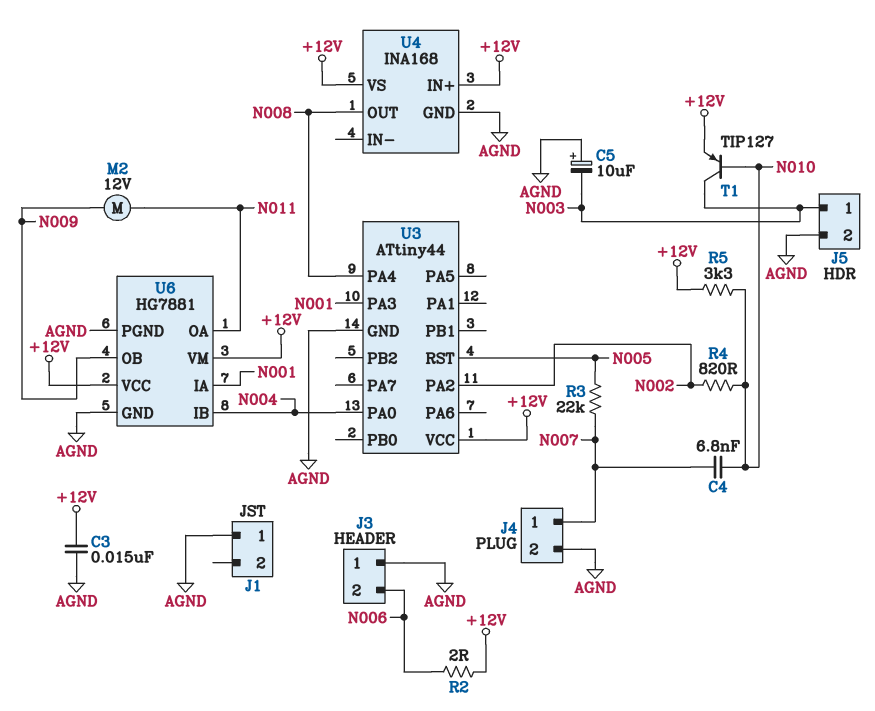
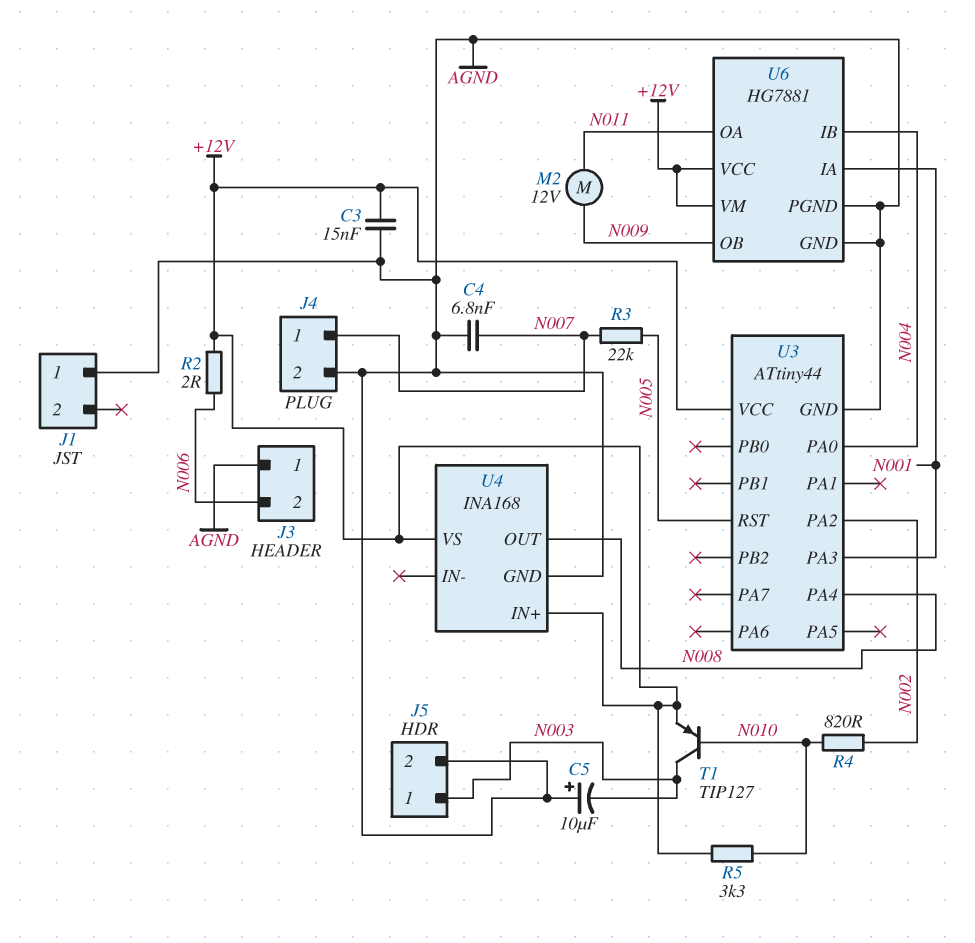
C4: 6.8nF (N007, N010) -> 6.8nF (AGND, N007)

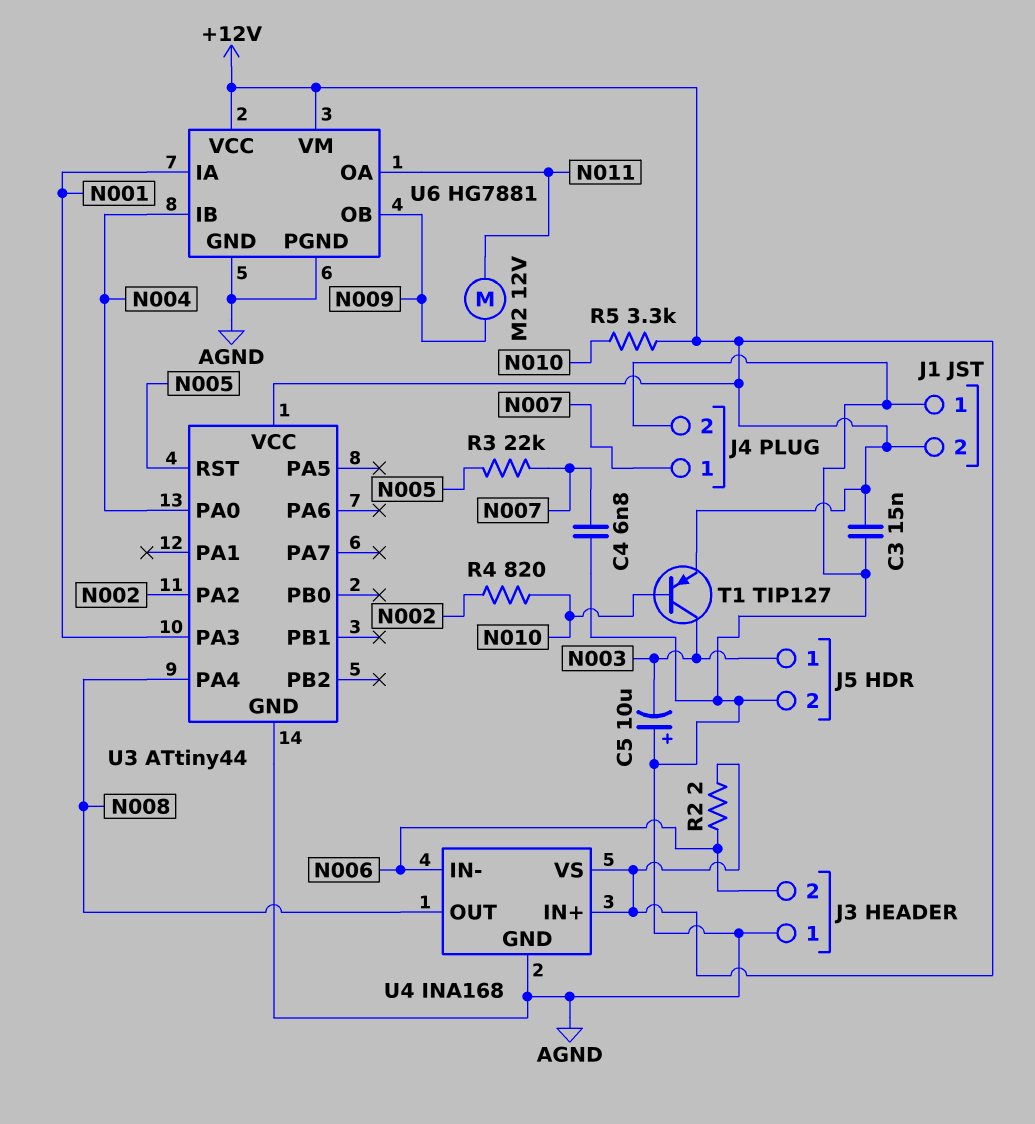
J1 pin 2: none -> +12V
U4 pin IN-: none -> N006

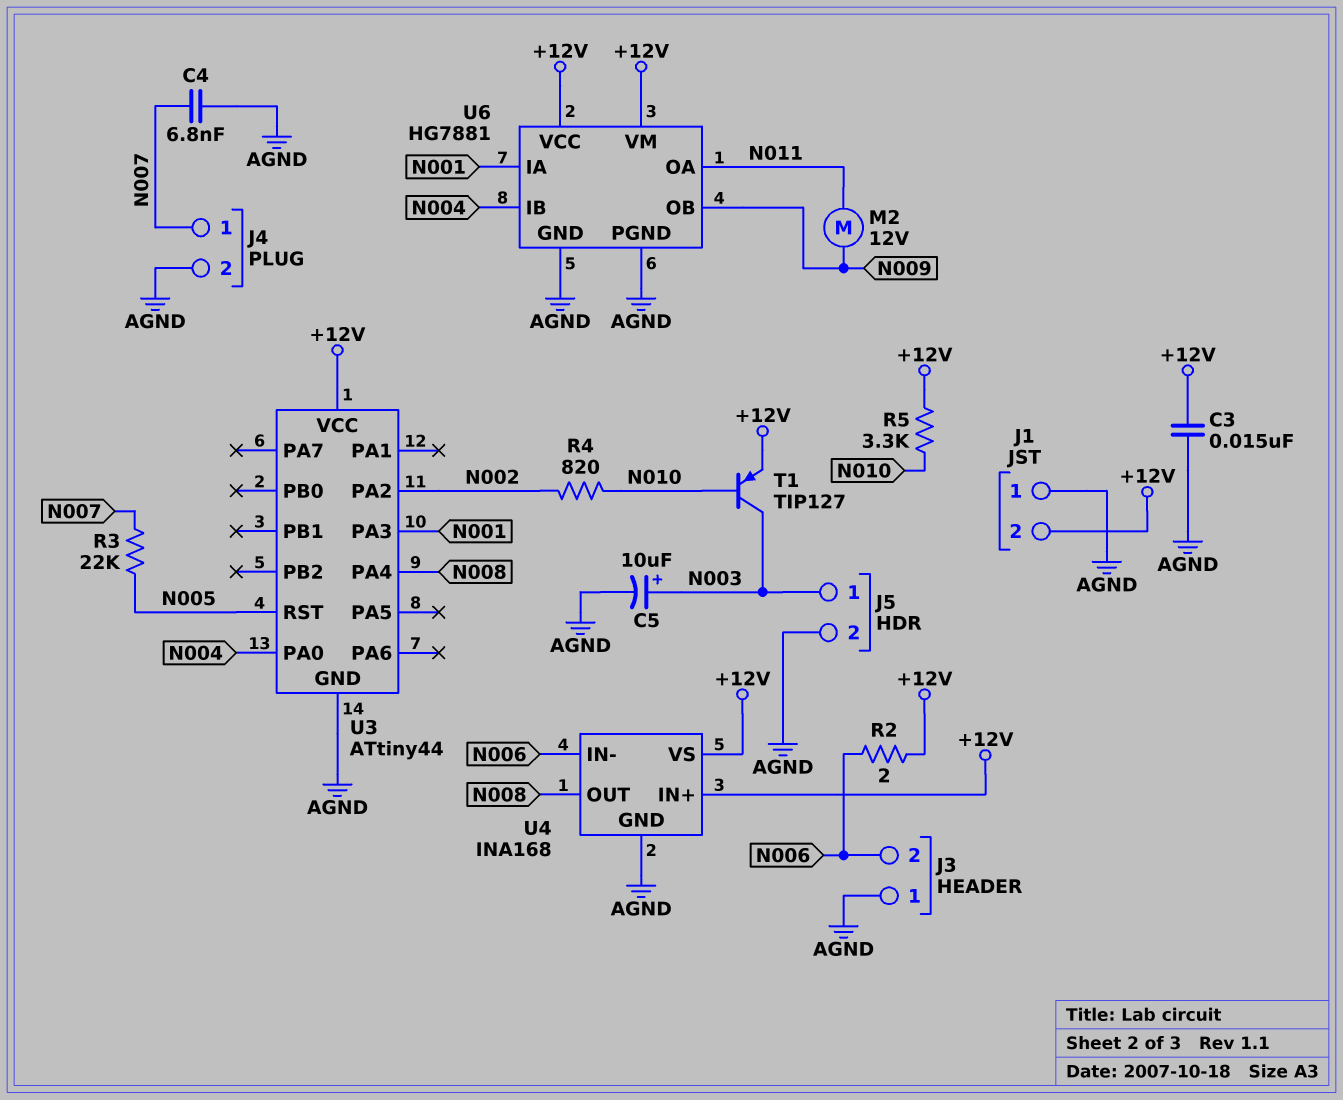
C5: 10uF (plus AGND, minus N003) -> 10uF (plus N003, minus AGND)

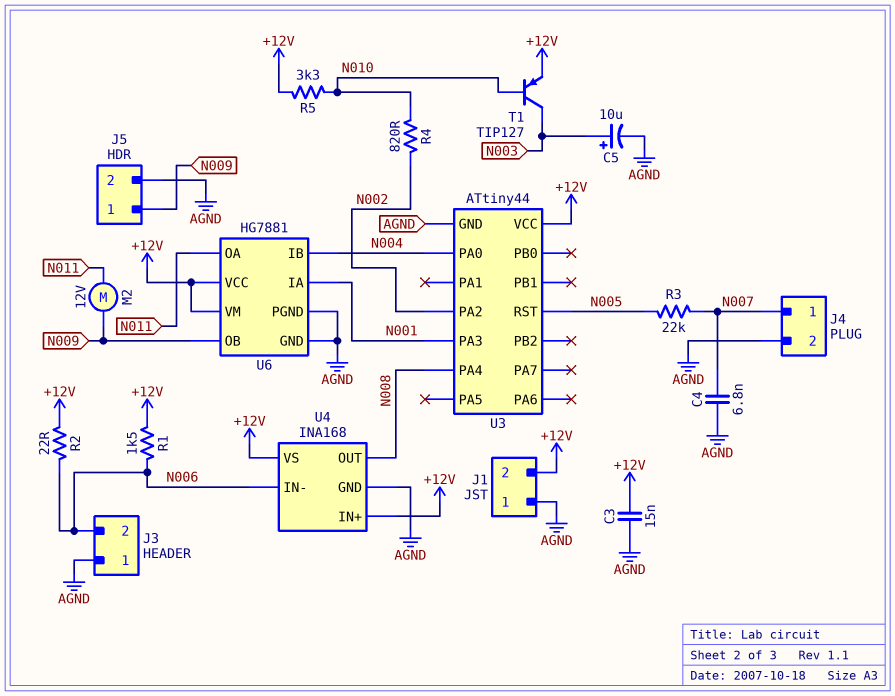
J5 pin 1: N003 -> N009
R1: none -> 1.5k (+12V, N006)
R2: 2 (+12V, N006) -> 22 (+12V, N006)

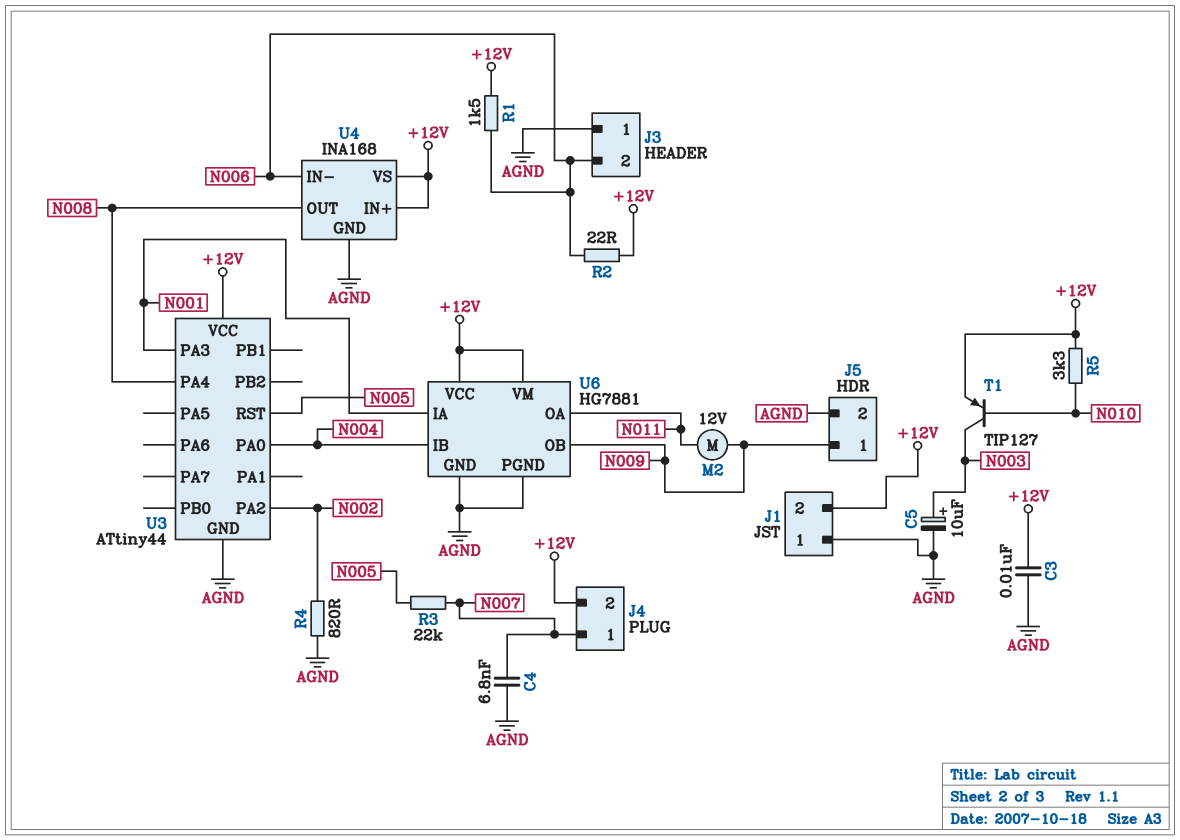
C3: 15nF (+12V, AGND) -> 10nF (+12V, AGND)
J4 pin 2: AGND -> +12V
R4: 820 (N002, N010) -> 820 (AGND, N002)

